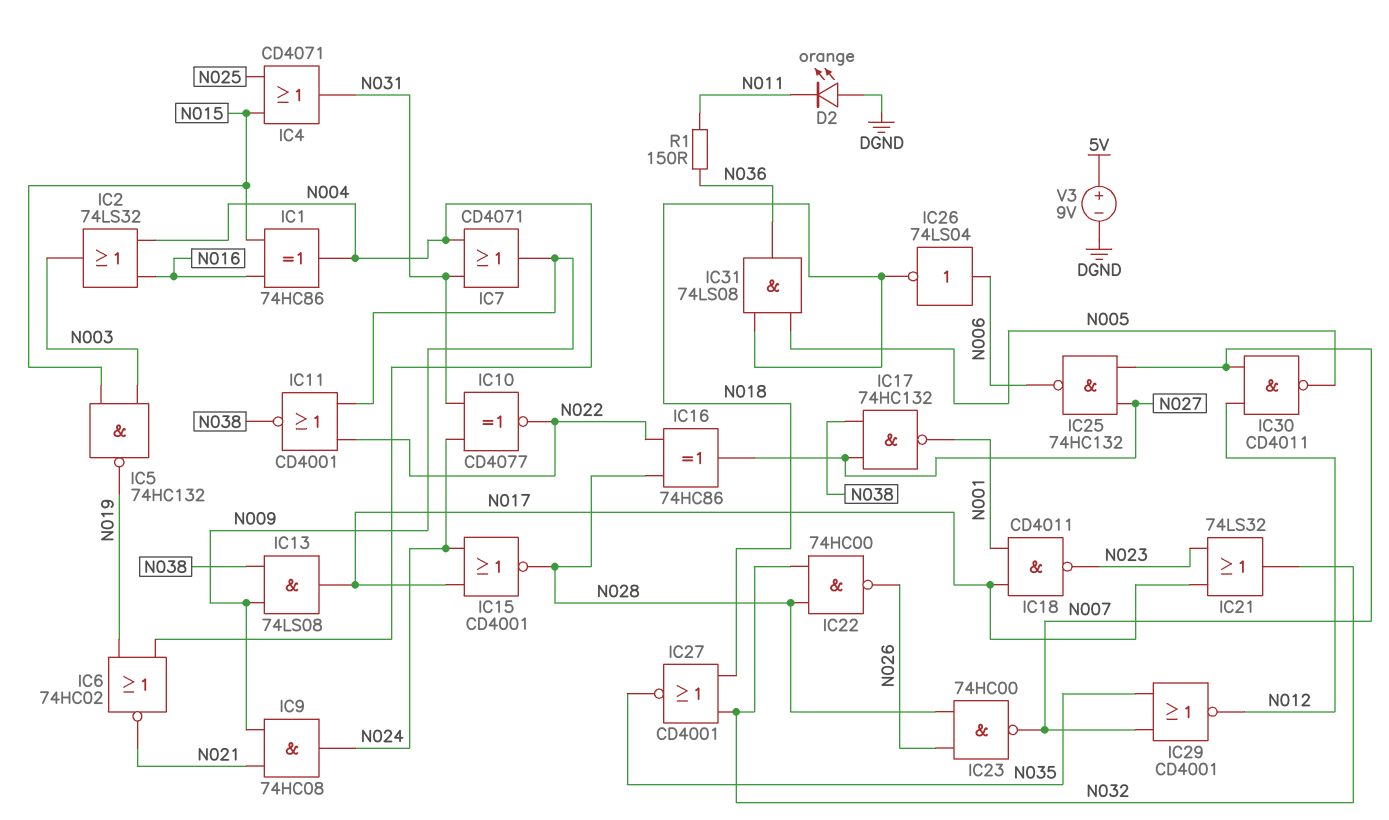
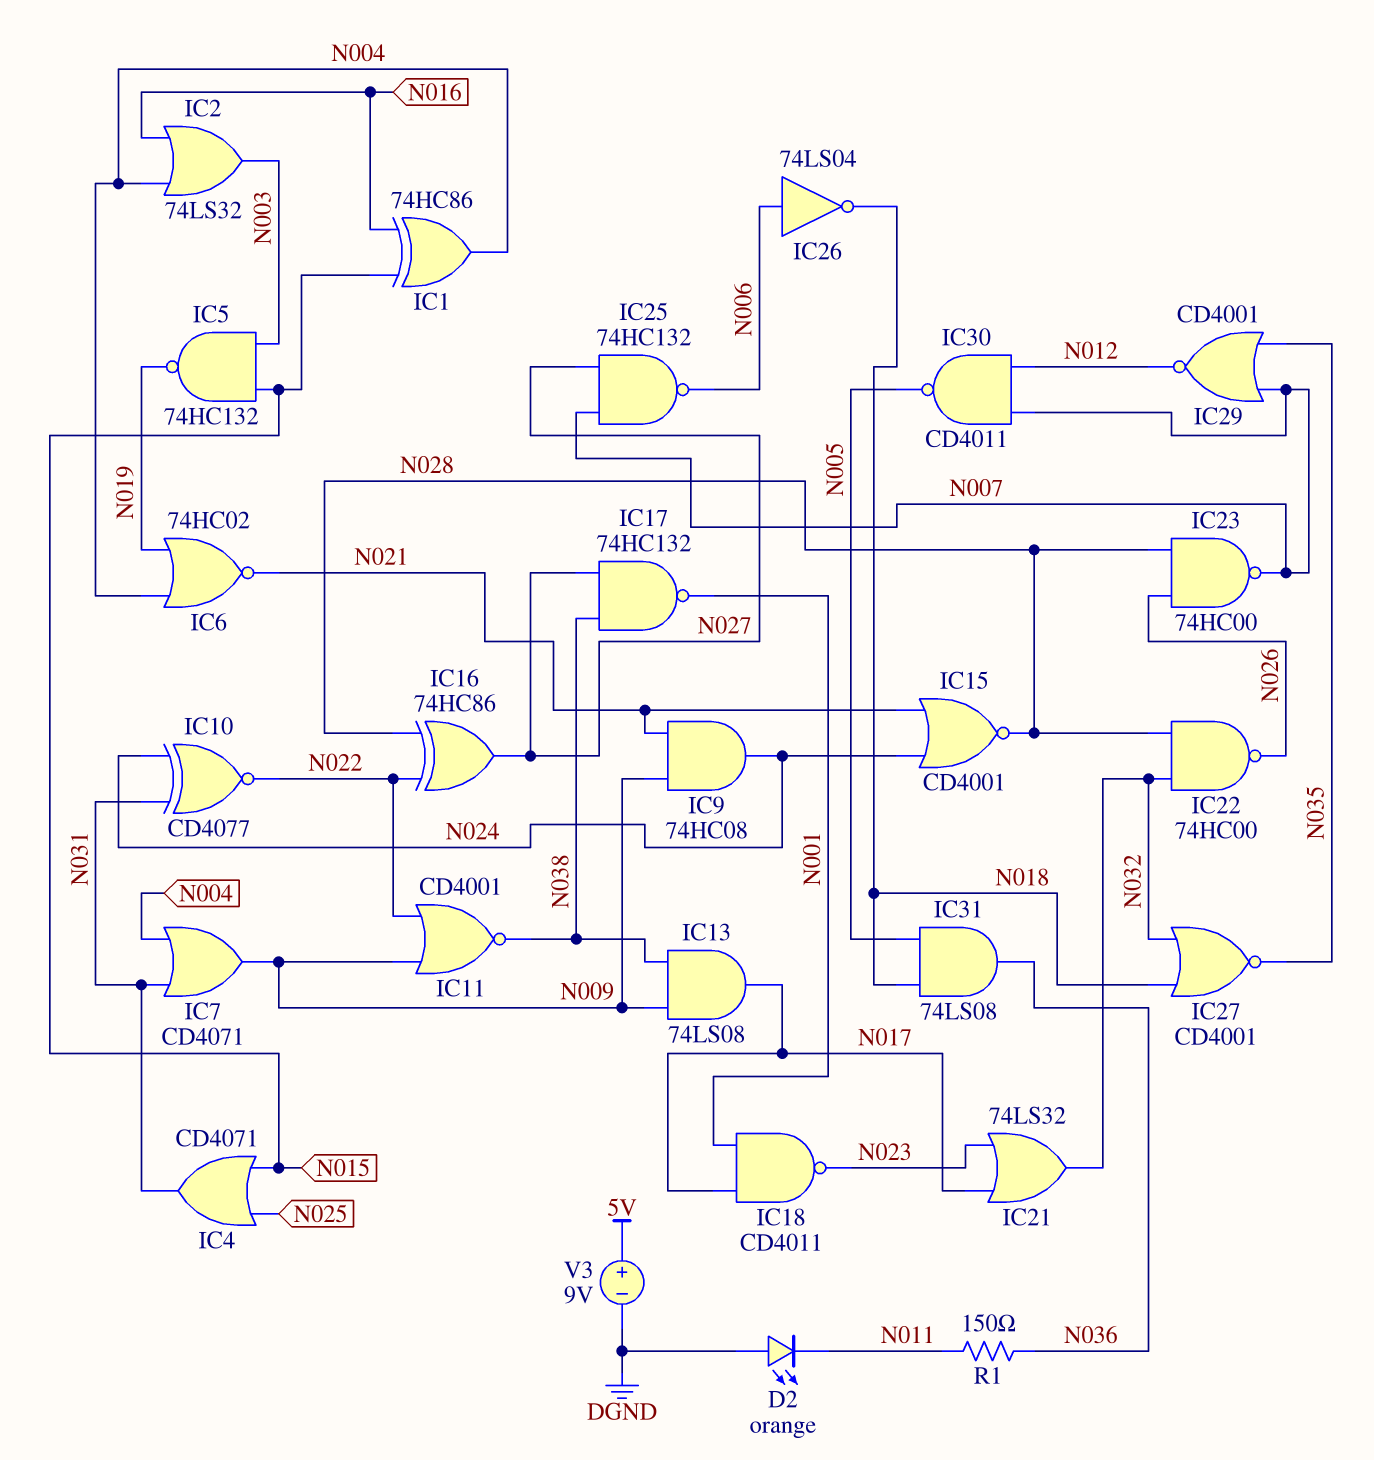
IC15: NOR CD4001 (in N017, in N024, out N028) -> NOR CD4001 (in N021, in N024, out N028)

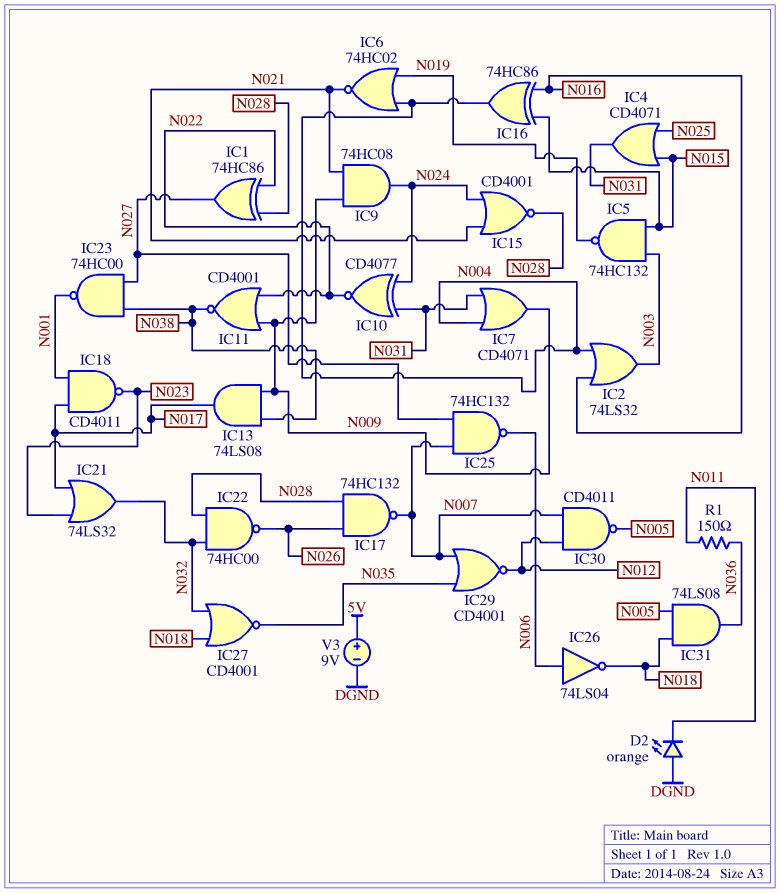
IC1: XOR 74HC86 (in N015, in N016, out N004) -> XOR 74HC86 (in N022, in N028, out N027)
IC16: XOR 74HC86 (in N022, in N028, out N027) -> XOR 74HC86 (in N015, in N016, out N004)
IC17: NAND 74HC132 (in N027, in N038, out N001) -> NAND 74HC132 (in N026, in N028, out N007)
IC23: NAND 74HC00 (in N026, in N028, out N007) -> NAND 74HC00 (in N027, in N038, out N001)

